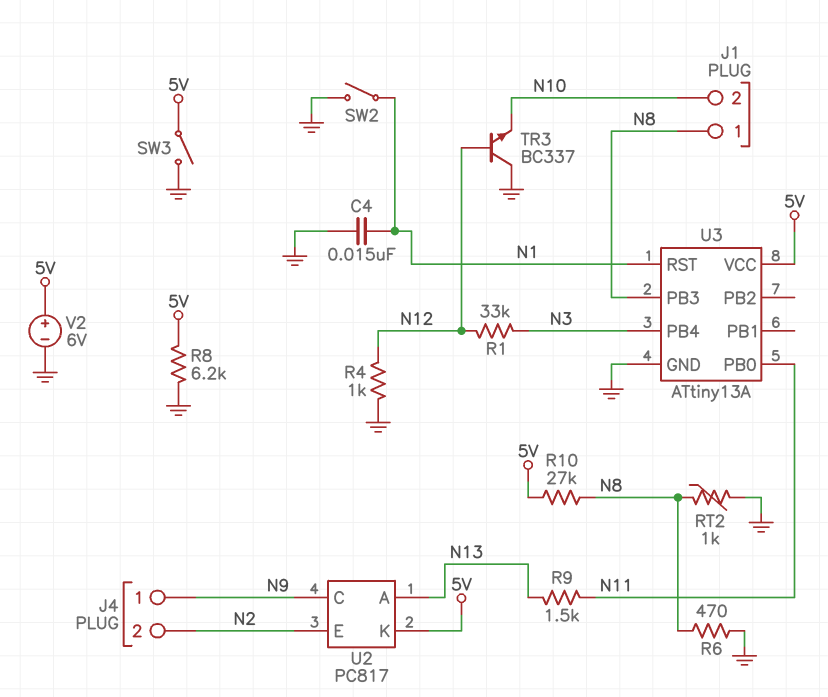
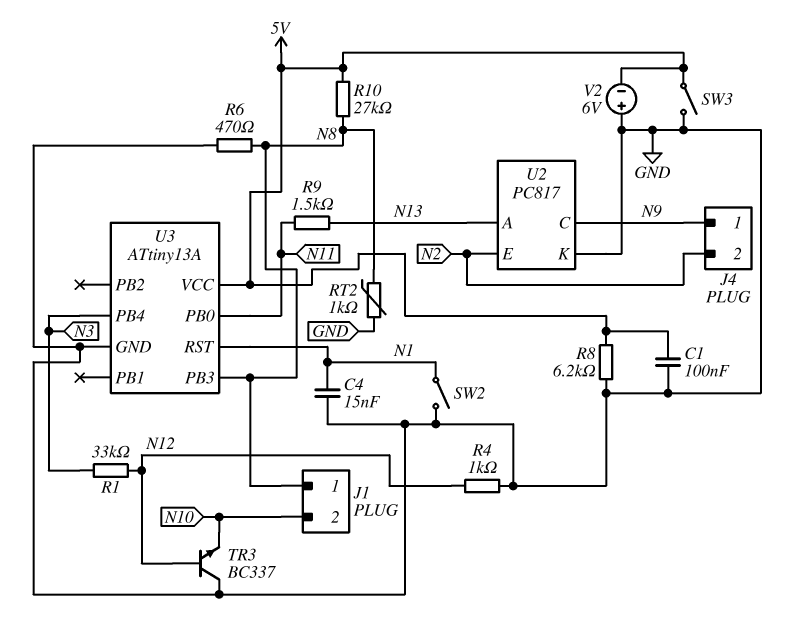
C1: none -> 100nF (5V, GND)
U2 pin K: 5V -> GND
V2: 6V (plus 5V, minus GND) -> 6V (plus GND, minus 5V)

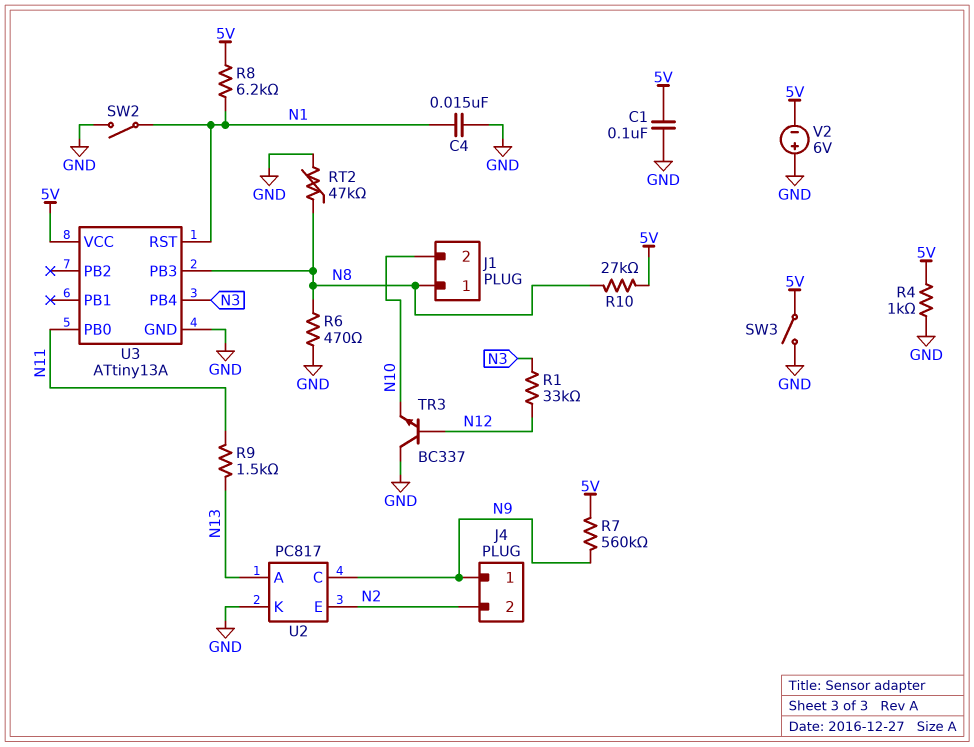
R4: 1k (GND, N12) -> 1k (5V, GND)
R7: none -> 560k (5V, N9)
R8: 6.2k (5V, GND) -> 6.2k (5V, N1)
RT2: 1k (GND, N8) -> 47k (GND, N8)

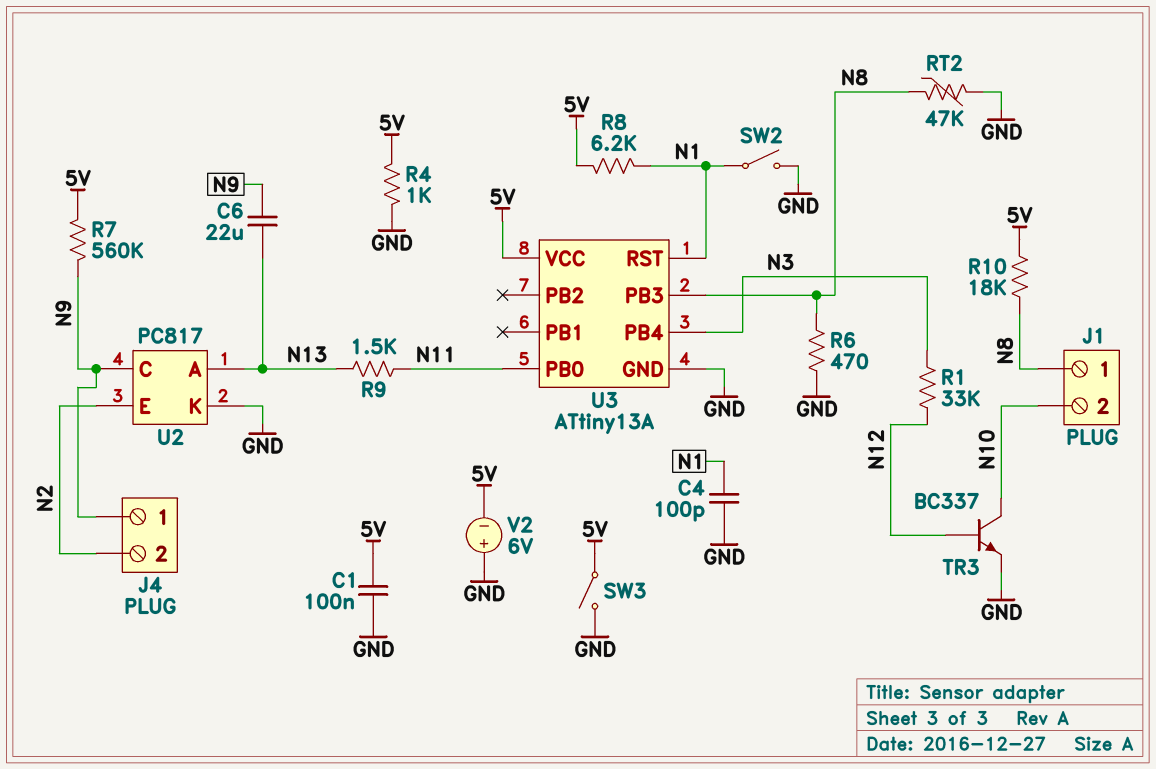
C4: 15nF (GND, N1) -> 100pF (GND, N1)
C6: none -> 22uF (N9, N13)
R10: 27k (5V, N8) -> 18k (5V, N8)
TR3: NPN BC337 (B N12, C GND, E N10) -> NPN BC337 (B N12, C N10, E GND)

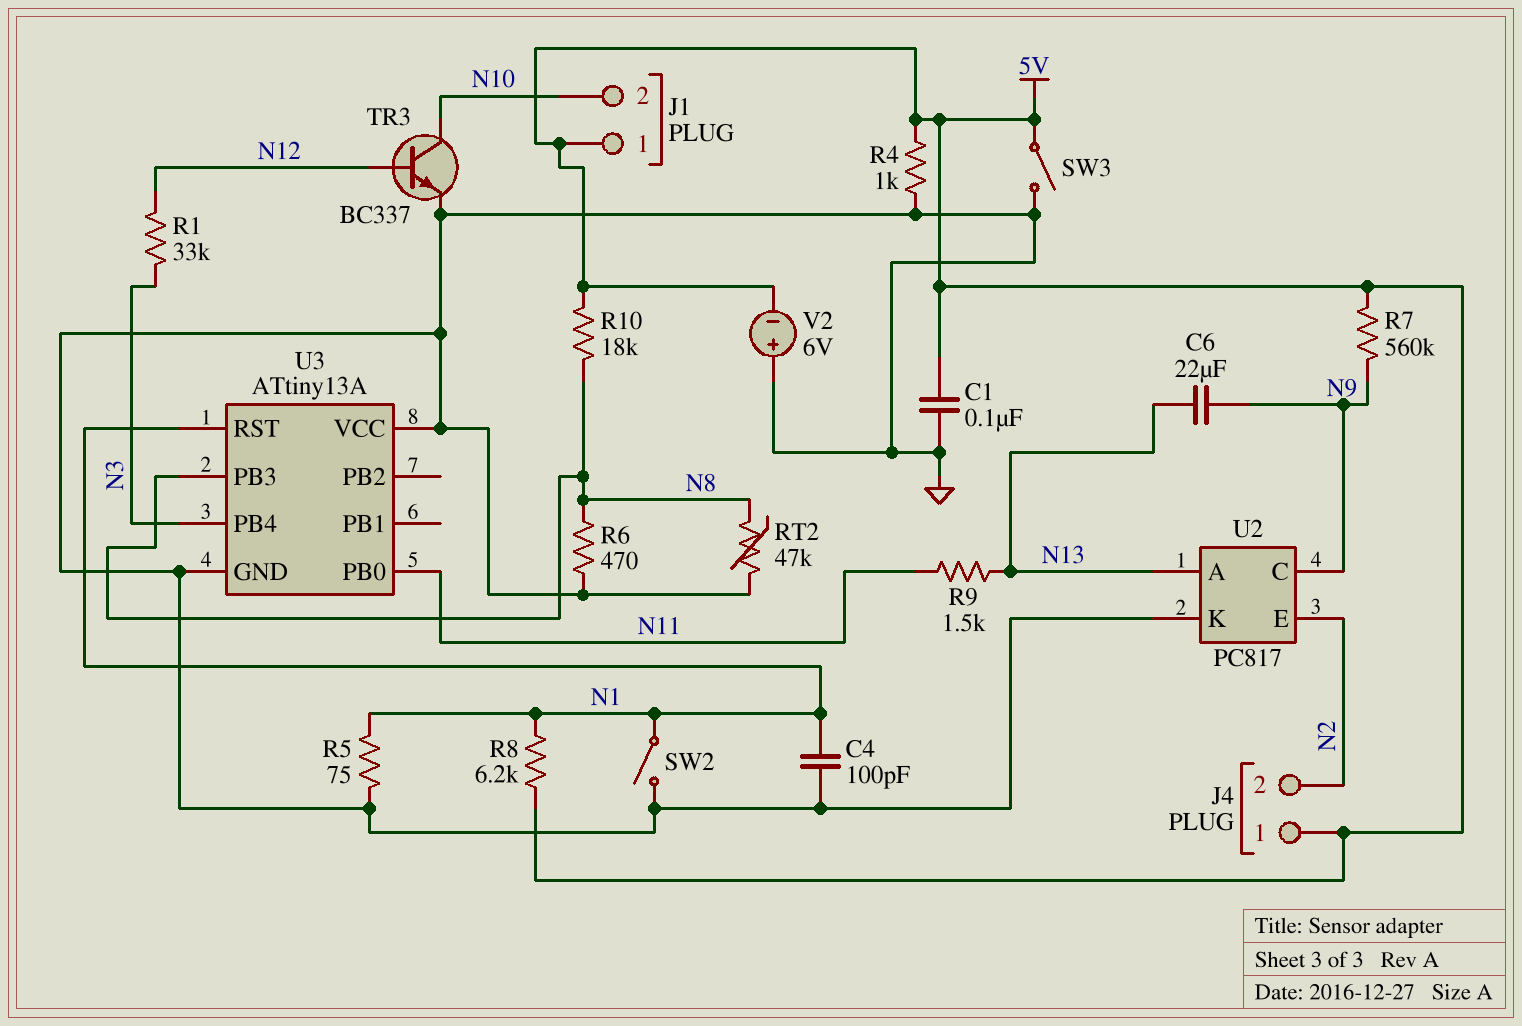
J1 pin 1: N8 -> 5V
J4 pin 1: N9 -> 5V
R5: none -> 75 (GND, N1)
U3 pin VCC: 5V -> GND

